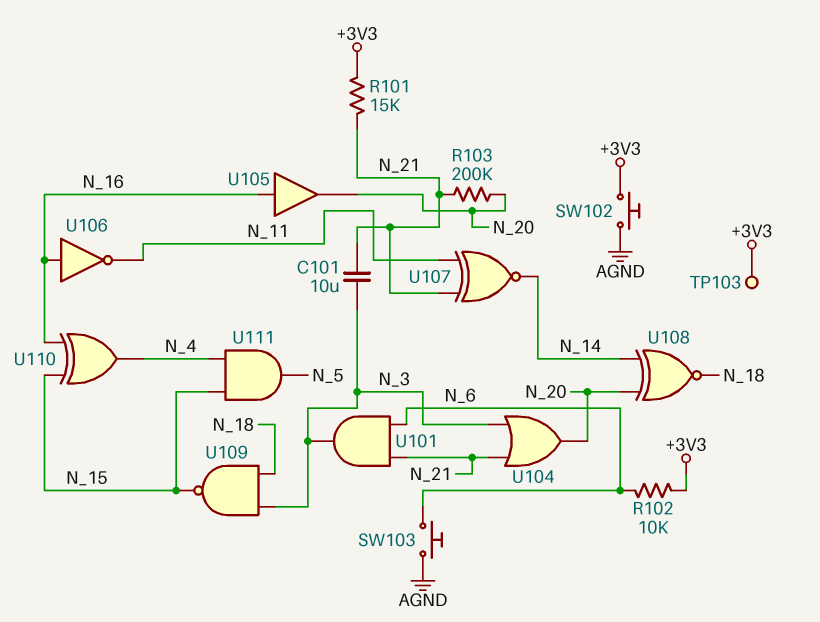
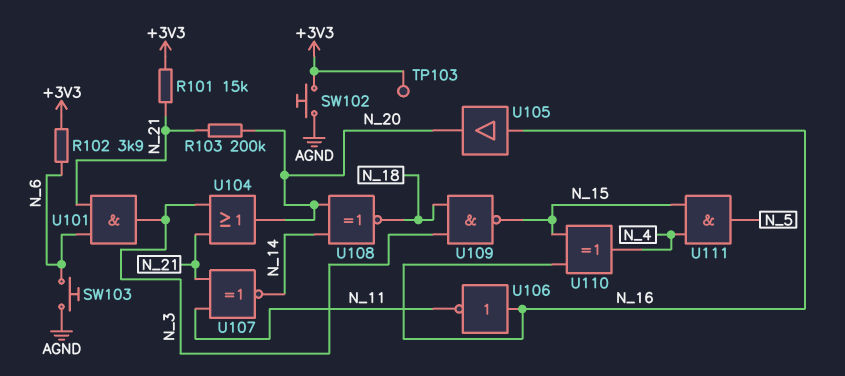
C101: 10uF (N_3, N_21) -> none
R102: 10k (+3V3, N_6) -> 3.9k (+3V3, N_6)

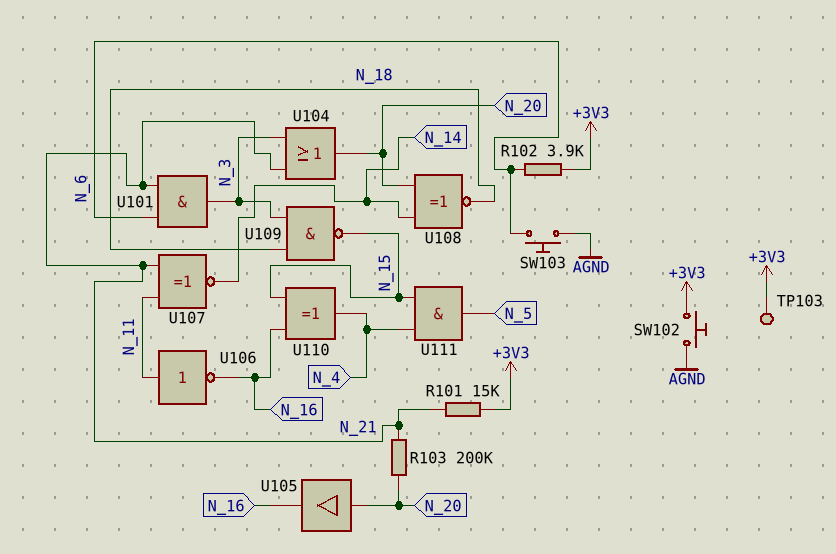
U105: buffer (in N_16, out N_20) -> buffer (in N_20, out N_16)
U106: NOT (in N_16, out N_11) -> NOT (in N_11, out N_16)

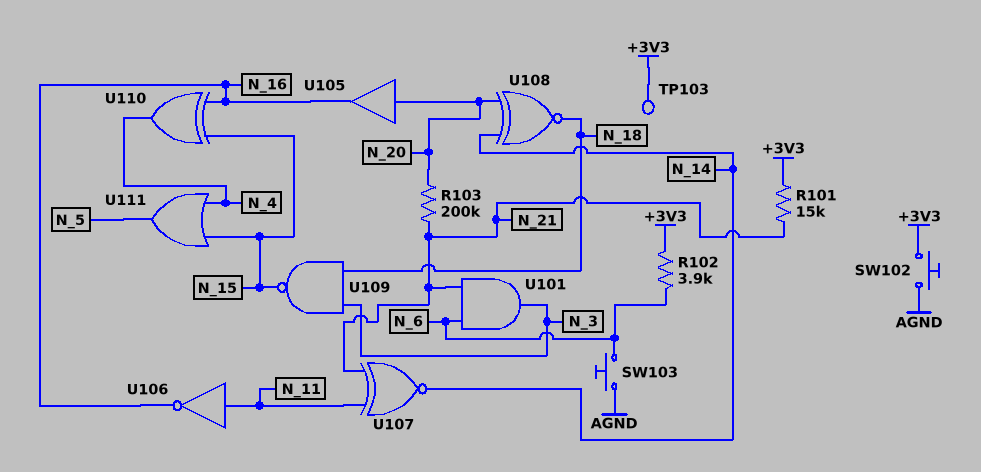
U104: OR (in N_3, in N_21, out N_20) -> none
U111: AND (in N_4, in N_15, out N_5) -> OR (in N_4, in N_15, out N_5)

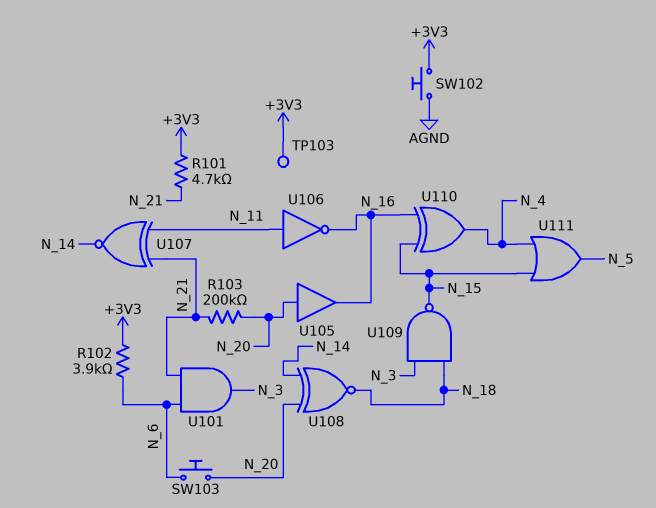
R101: 15k (+3V3, N_21) -> 4.7k (+3V3, N_21)
SW103: button (AGND, N_6) -> button (N_6, N_20)

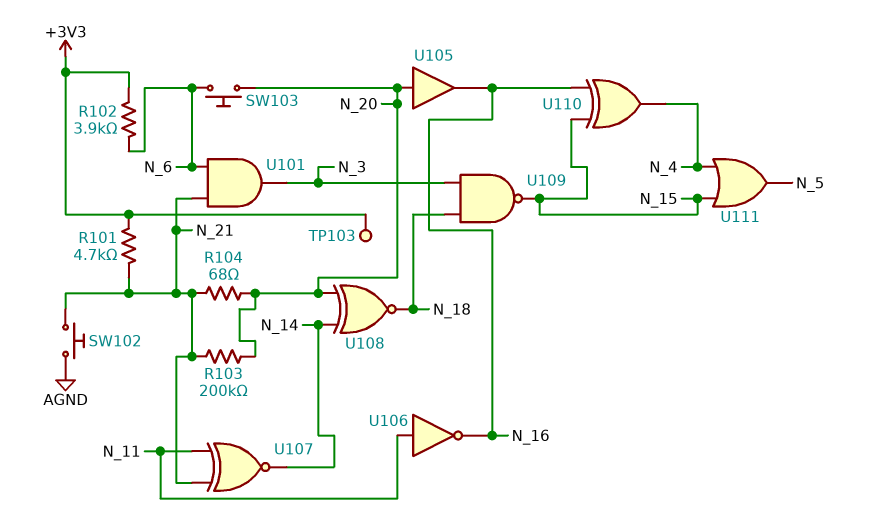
R104: none -> 68 (N_20, N_21)
SW102: button (+3V3, AGND) -> button (AGND, N_21)

